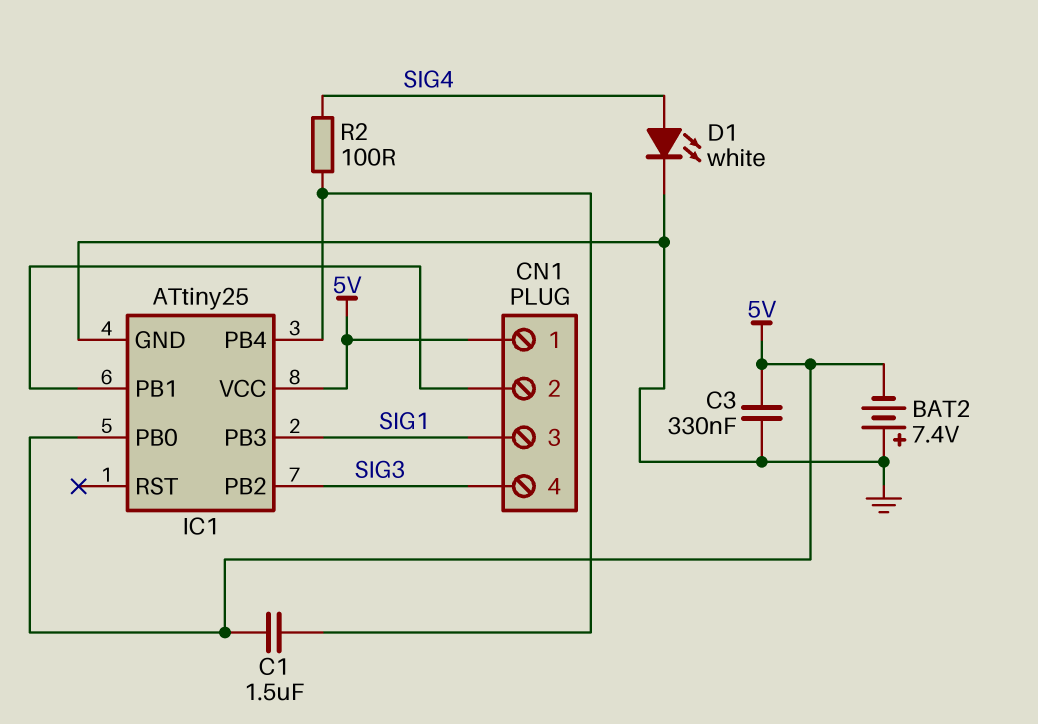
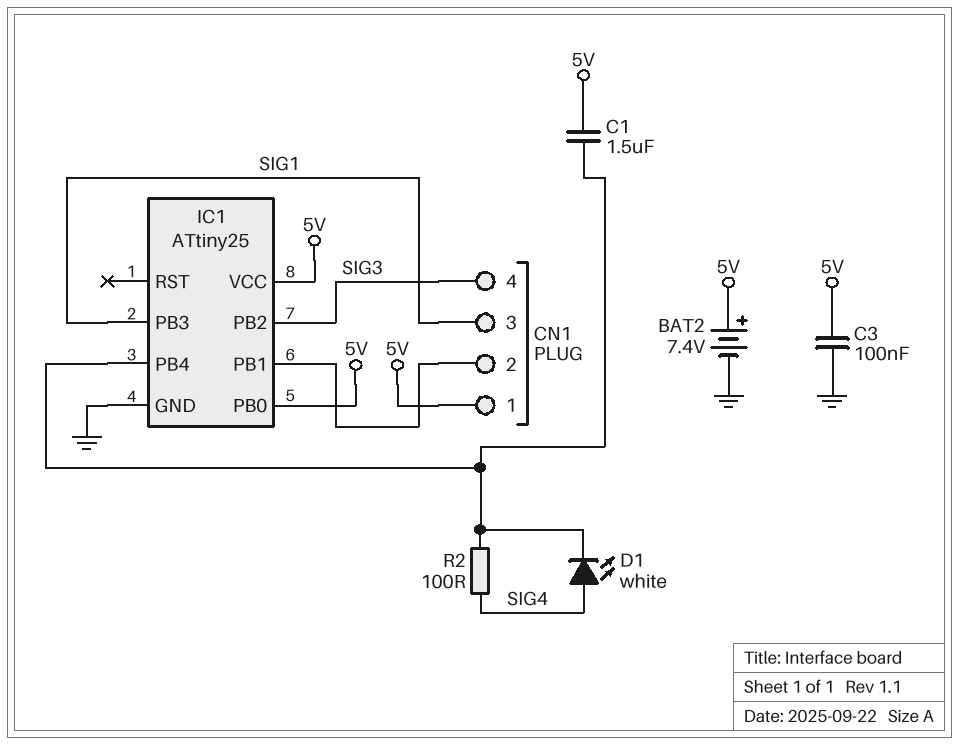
BAT2: 7.4V (plus GND, minus 5V) -> 7.4V (plus 5V, minus GND)
C3: 330nF (5V, GND) -> 100nF (5V, GND)
D1: LED white (A SIG4, K GND) -> LED white (A SIG4, K IC1/PB4)

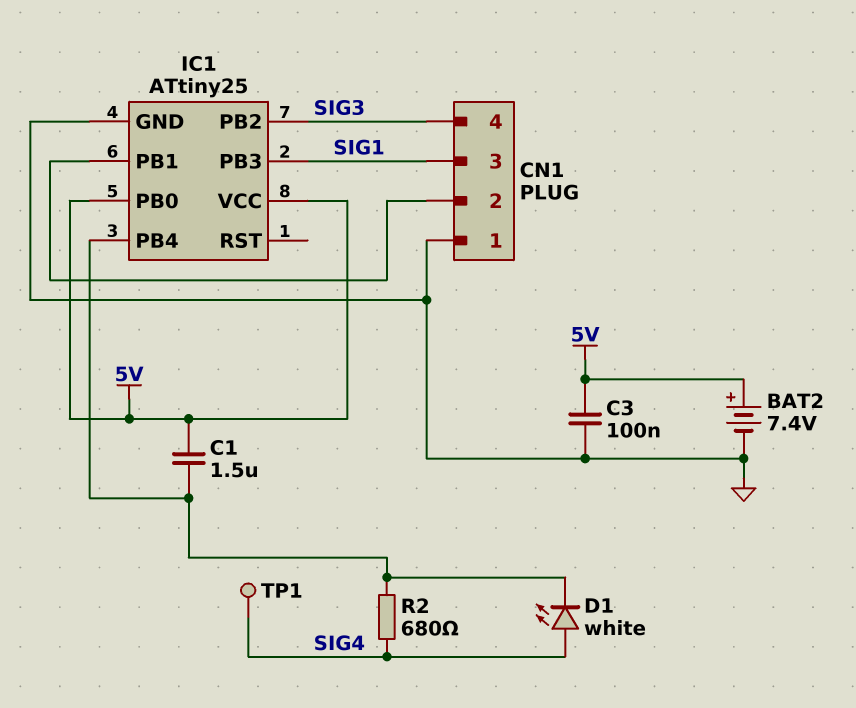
CN1 pin 1: 5V -> GND
R2: 100 (IC1/PB4, SIG4) -> 680 (IC1/PB4, SIG4)
TP1: none -> test point (SIG4)

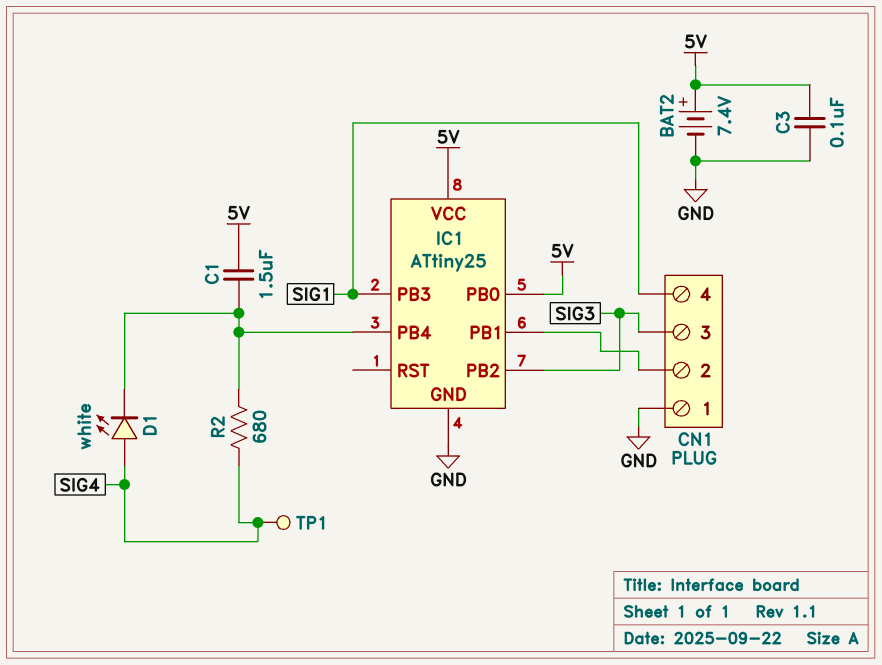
CN1 pin 3: SIG1 -> SIG3
CN1 pin 4: SIG3 -> SIG1

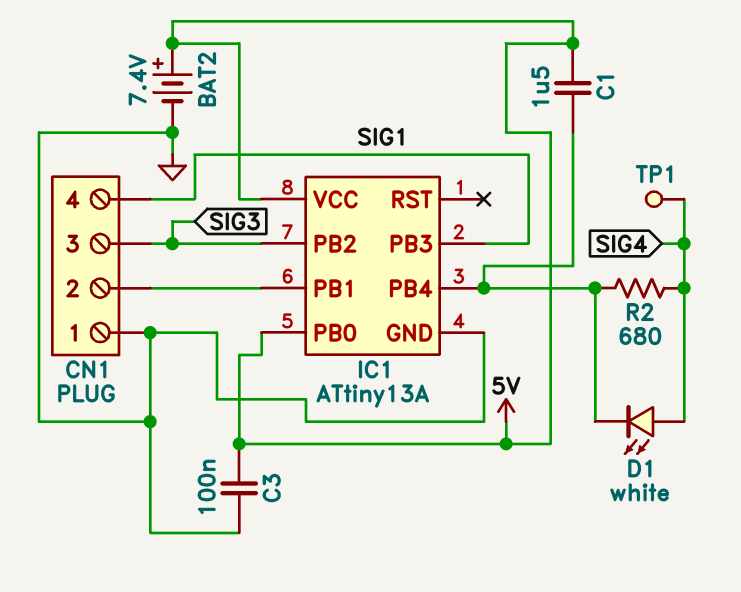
IC1: ATtiny25 -> ATtiny13A

